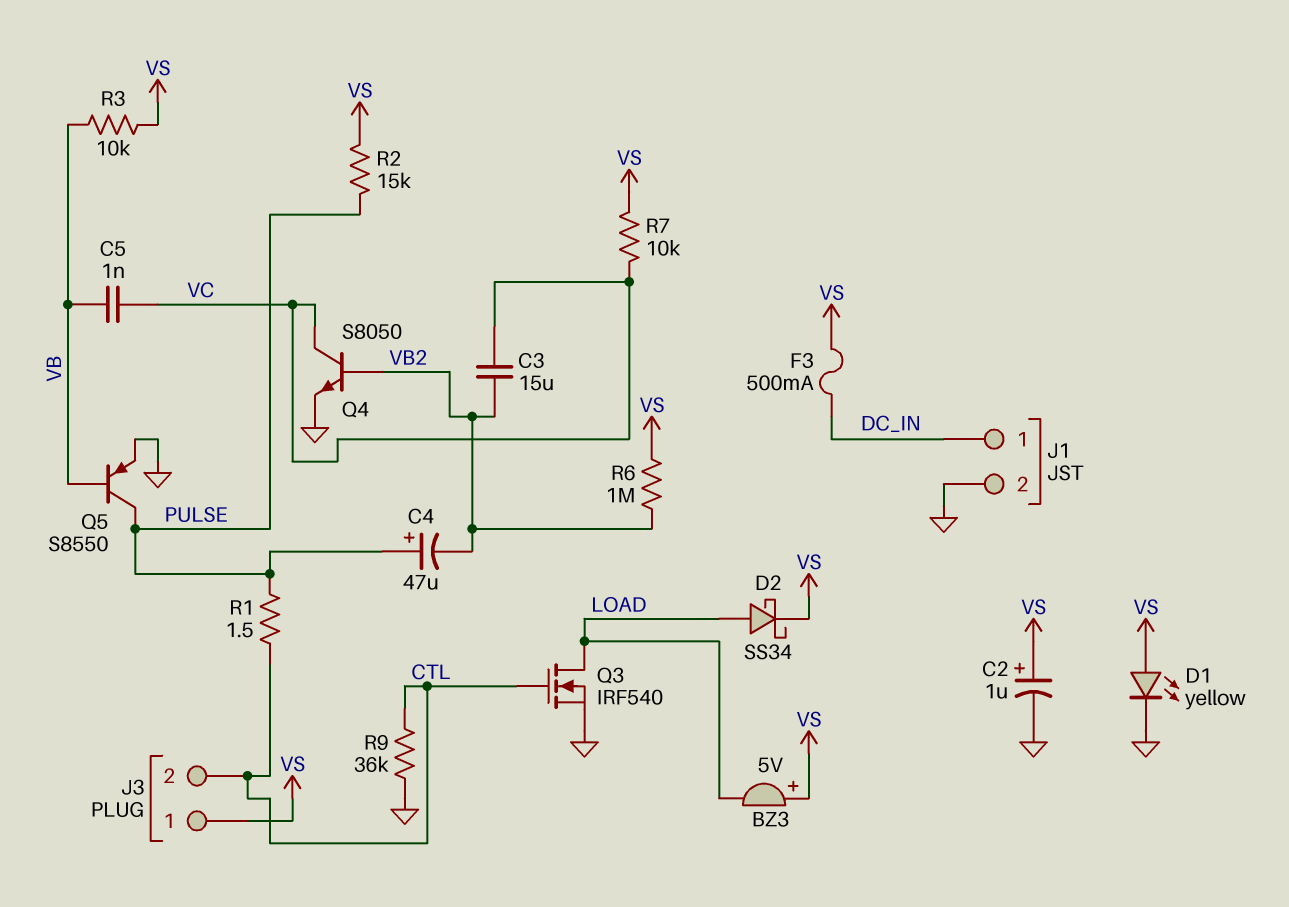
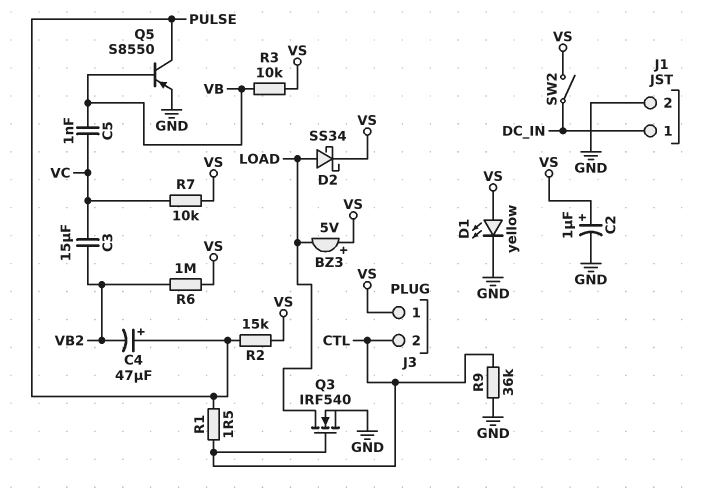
F3: 500mA (DC_IN, VS) -> none
Q4: NPN S8050 (B VB2, C VC, E GND) -> none
SW2: none -> switch (DC_IN, VS)

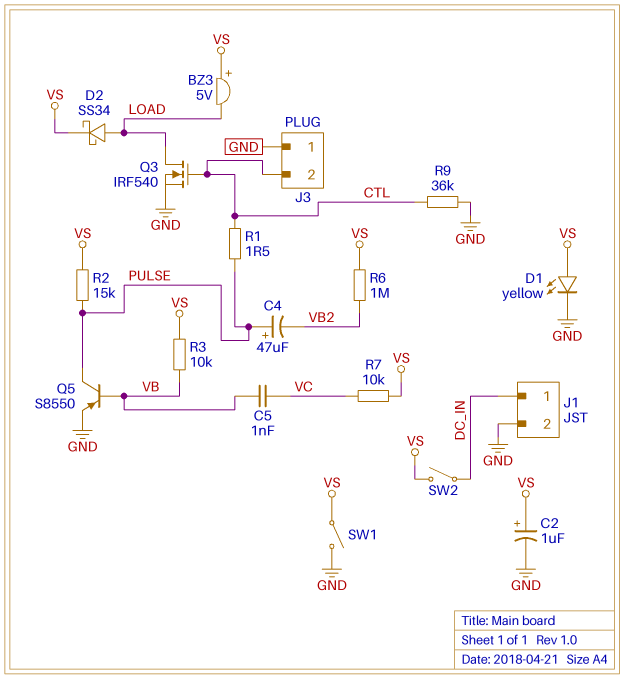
C3: 15uF (VB2, VC) -> none
J3 pin 1: VS -> GND
SW1: none -> switch (GND, VS)

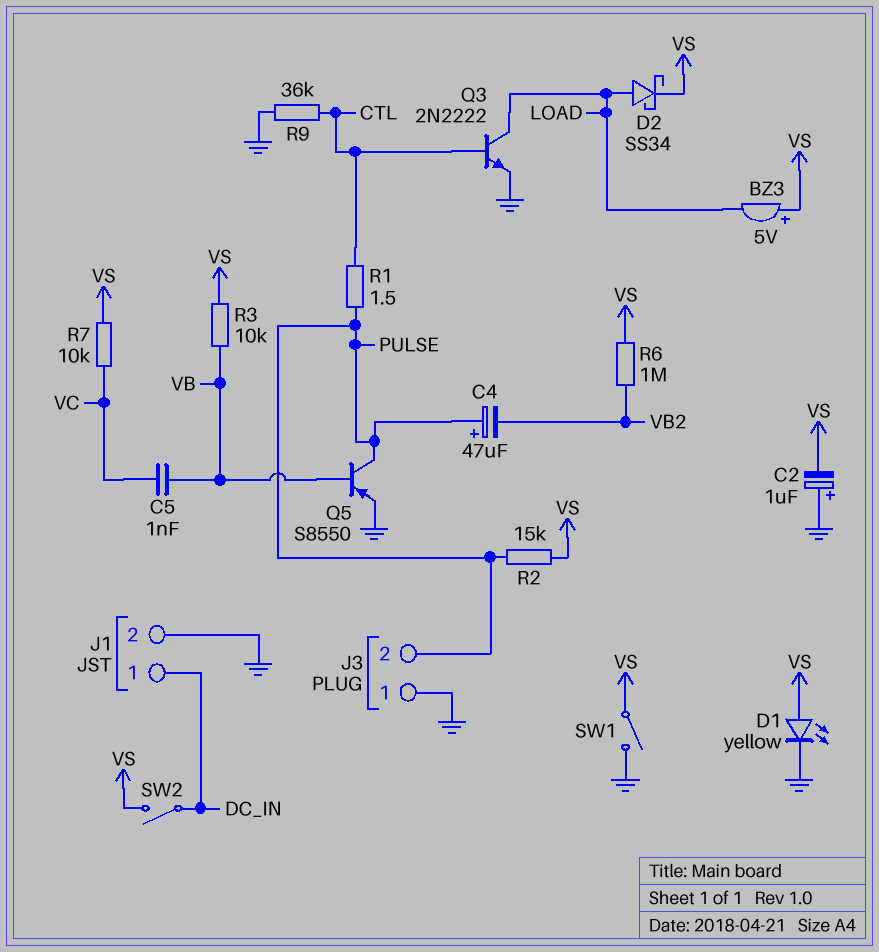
C2: 1uF (plus VS, minus GND) -> 1uF (plus GND, minus VS)
J3 pin 2: CTL -> PULSE
Q3: NMOS IRF540 (G CTL, D LOAD, S GND) -> NPN 2N2222 (B CTL, C LOAD, E GND)

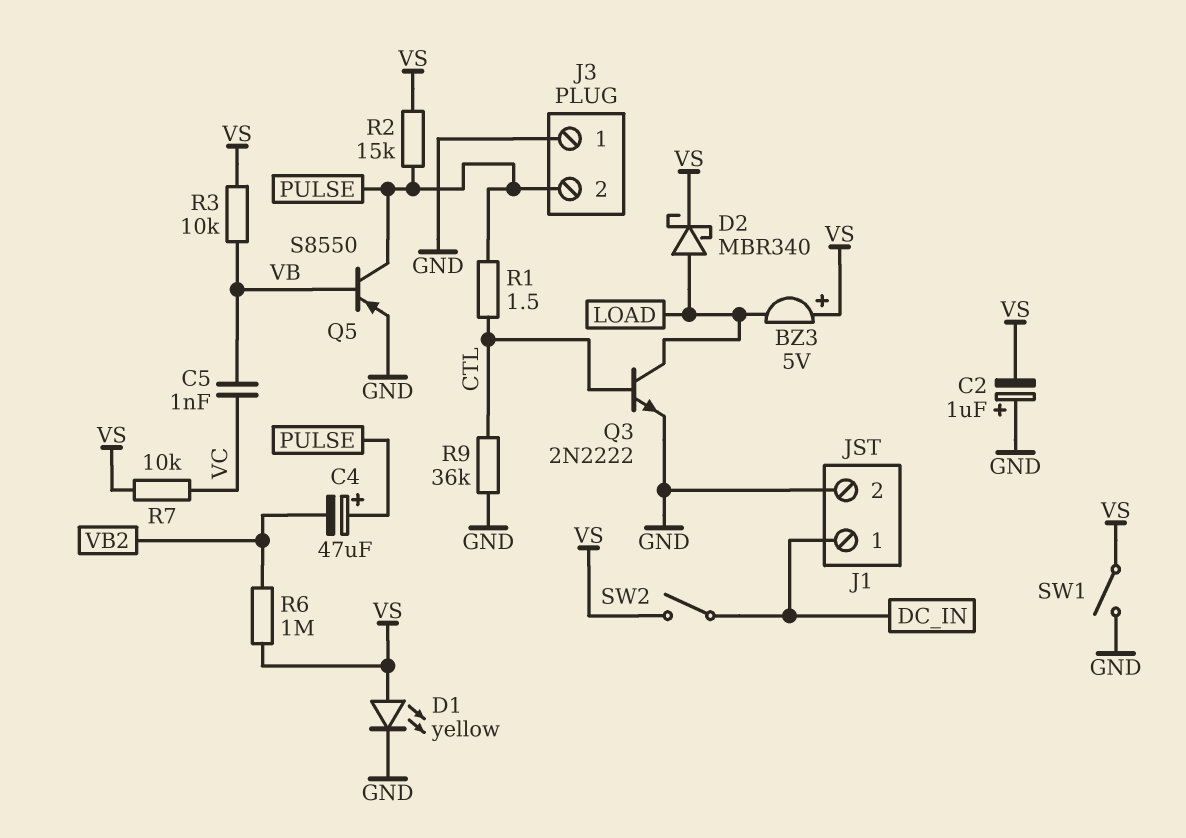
D2: schottky SS34 (A LOAD, K VS) -> schottky MBR340 (A LOAD, K VS)

